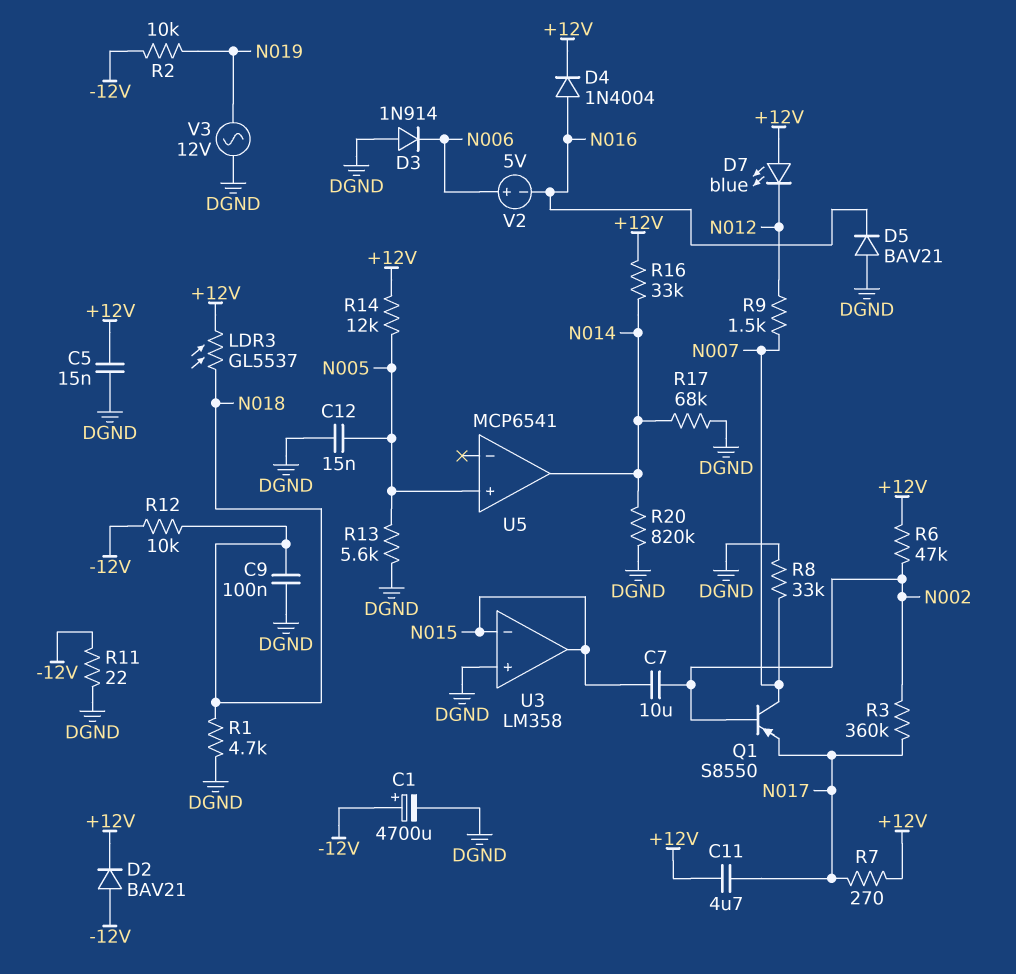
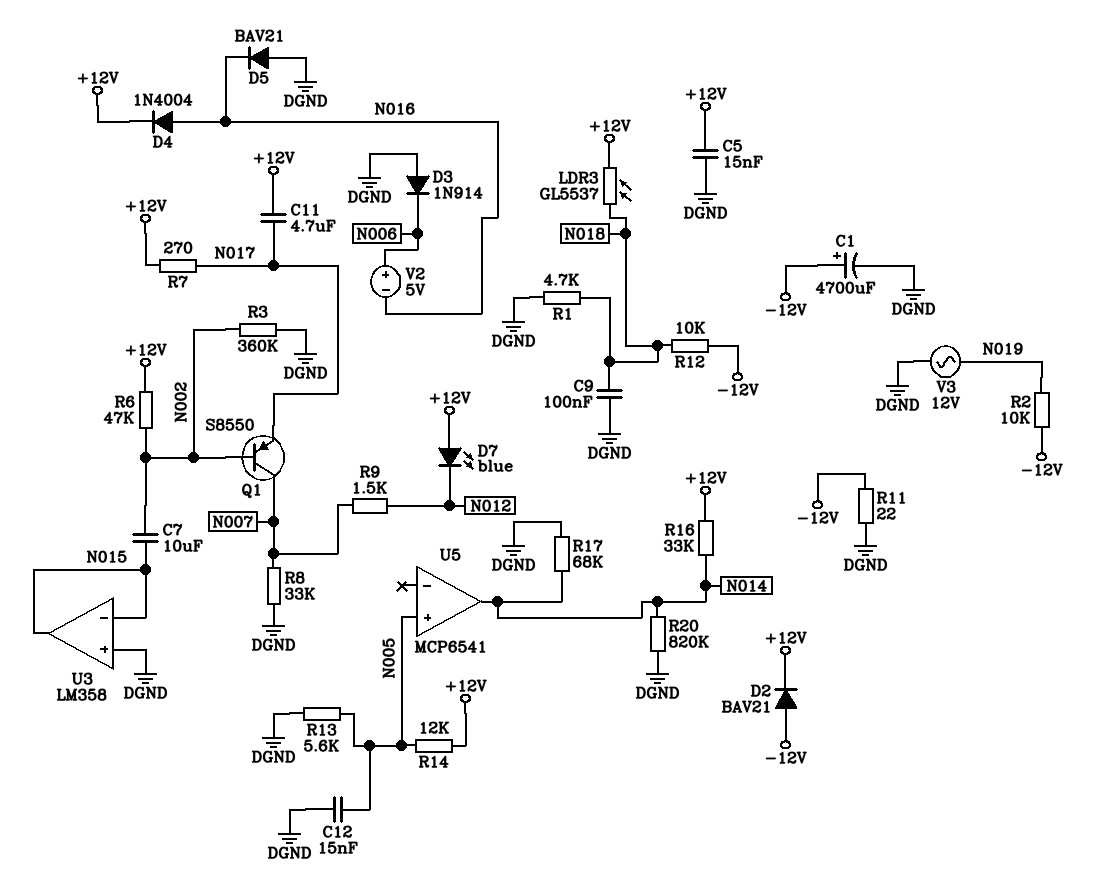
R3: 360k (N002, N017) -> 360k (DGND, N002)

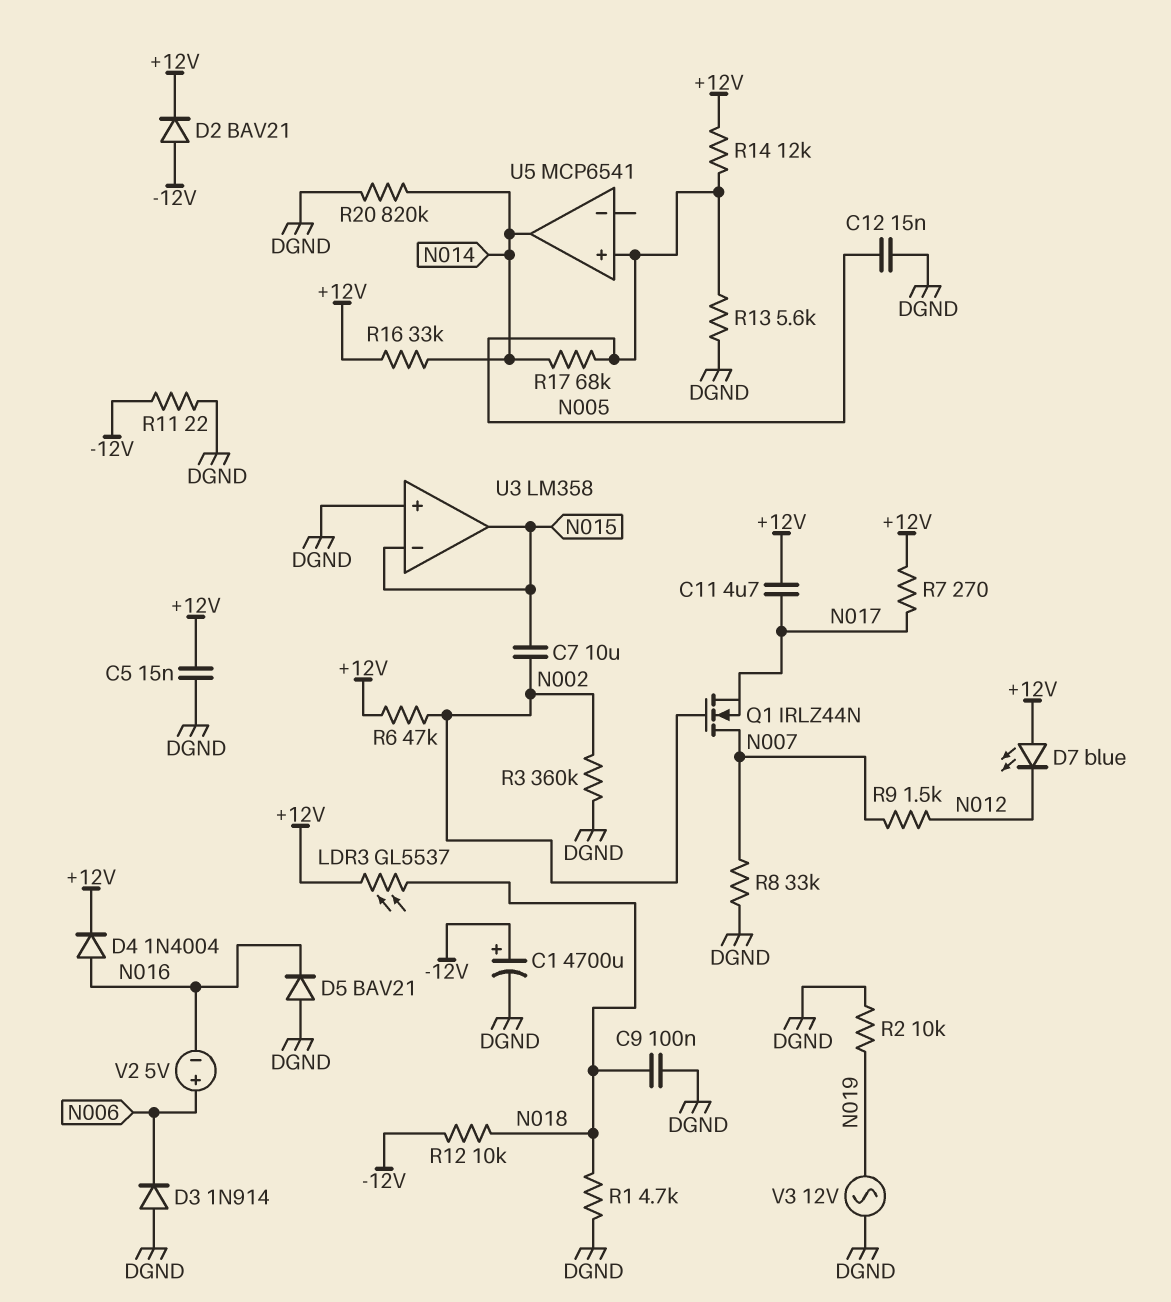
Q1: PNP S8550 (B N002, C N007, E N017) -> NMOS IRLZ44N (G N002, D N007, S N017)
R2: 10k (-12V, N019) -> 10k (DGND, N019)
R17: 68k (DGND, N014) -> 68k (N005, N014)

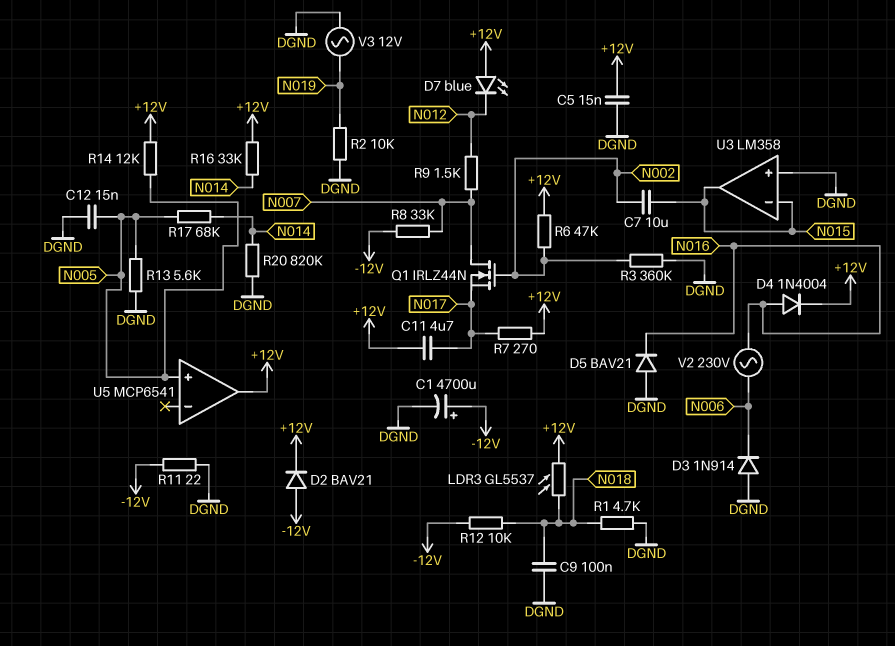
R8: 33k (DGND, N007) -> 33k (-12V, N007)
U5 pin out: N014 -> +12V
V2: 5V (plus N006, minus N016) -> AC 230V (N006, N016)

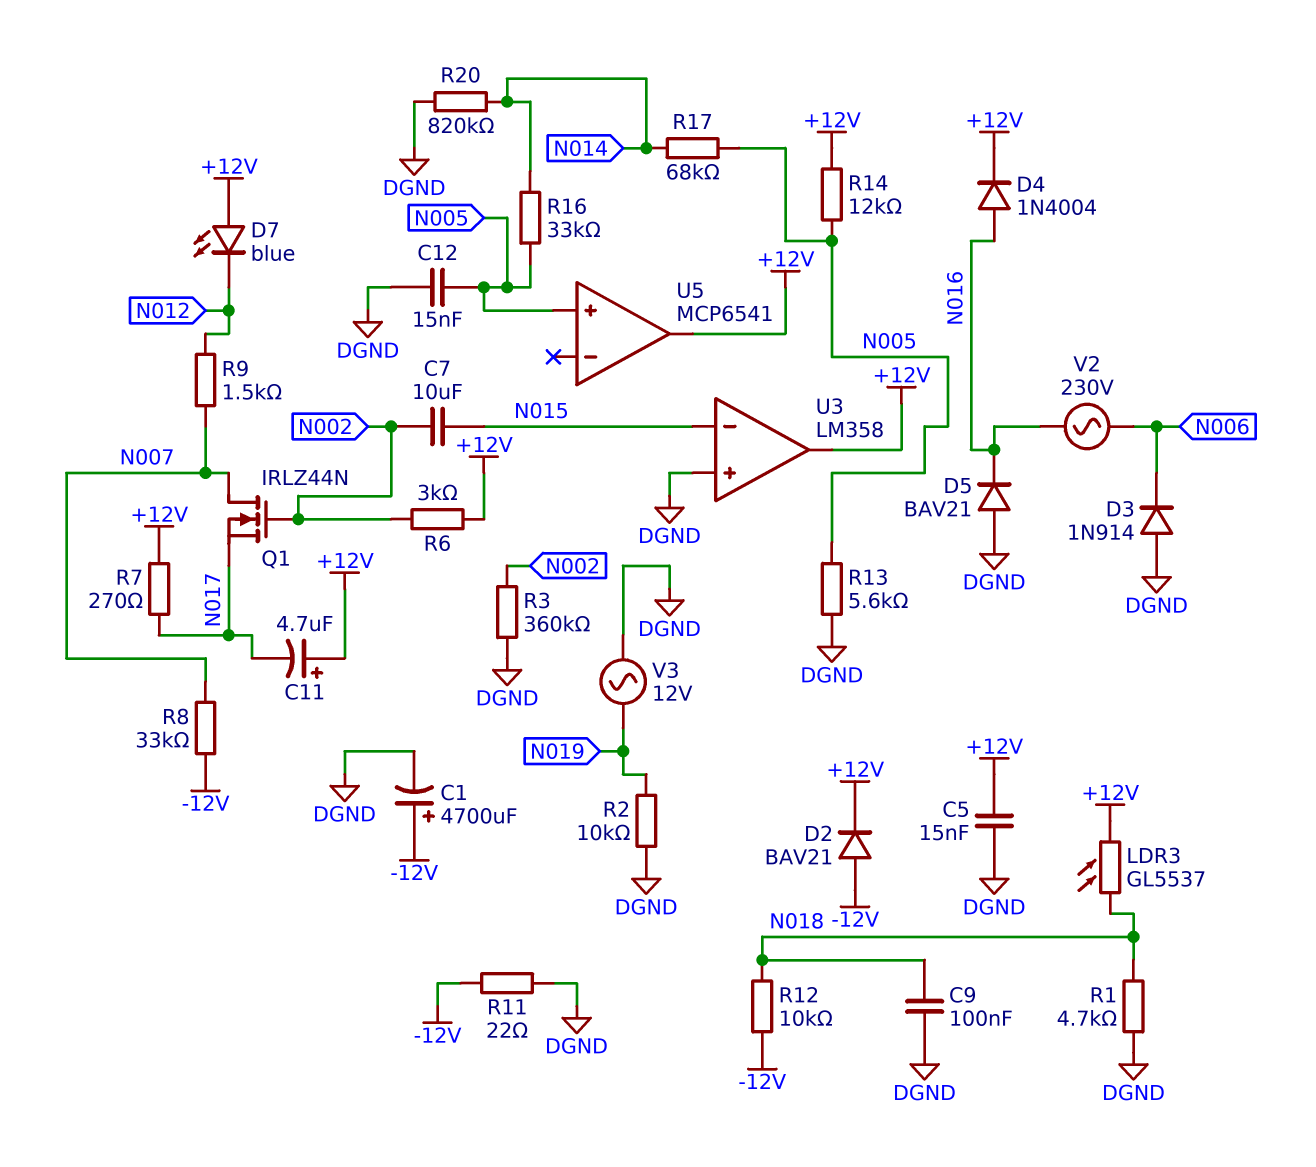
C11: 4.7uF (+12V, N017) -> 4.7uF (plus +12V, minus N017)
R6: 47k (+12V, N002) -> 3k (+12V, N002)
R16: 33k (+12V, N014) -> 33k (N005, N014)
U3 pin out: N015 -> +12V

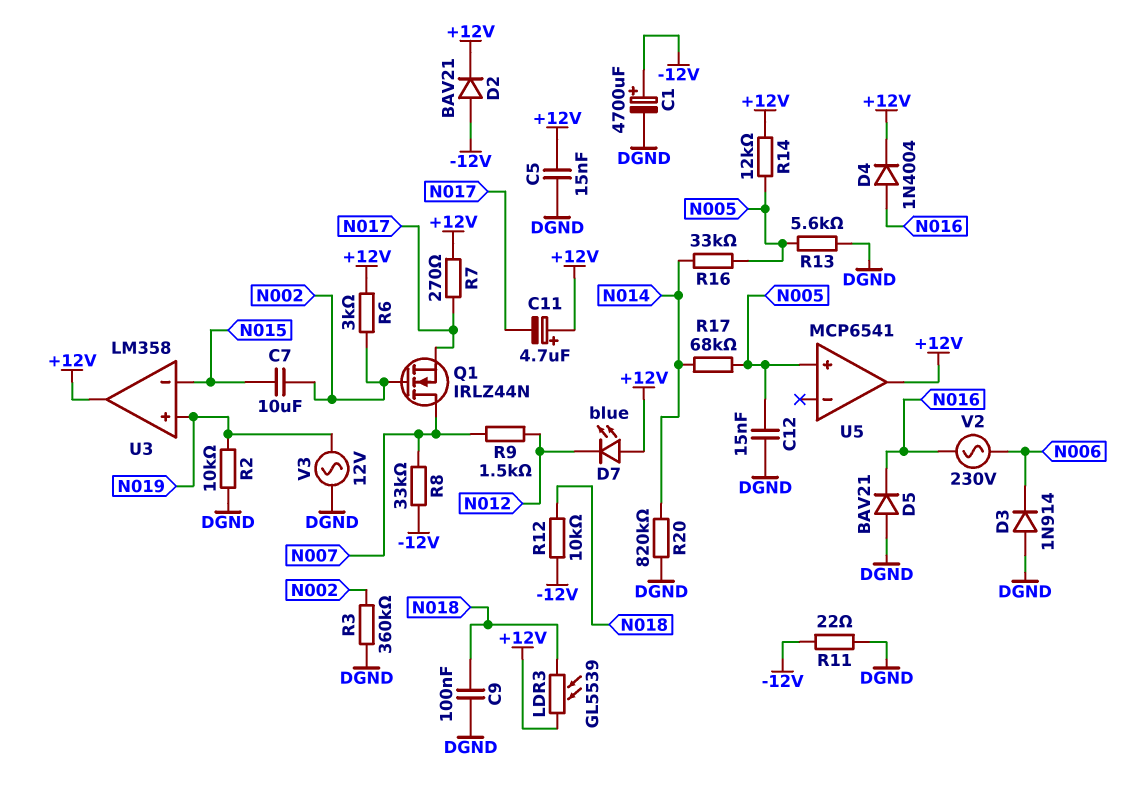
LDR3: GL5537 (+12V, N018) -> GL5539 (+12V, N018)
R1: 4.7k (DGND, N018) -> none
U3 pin in+: DGND -> N019

